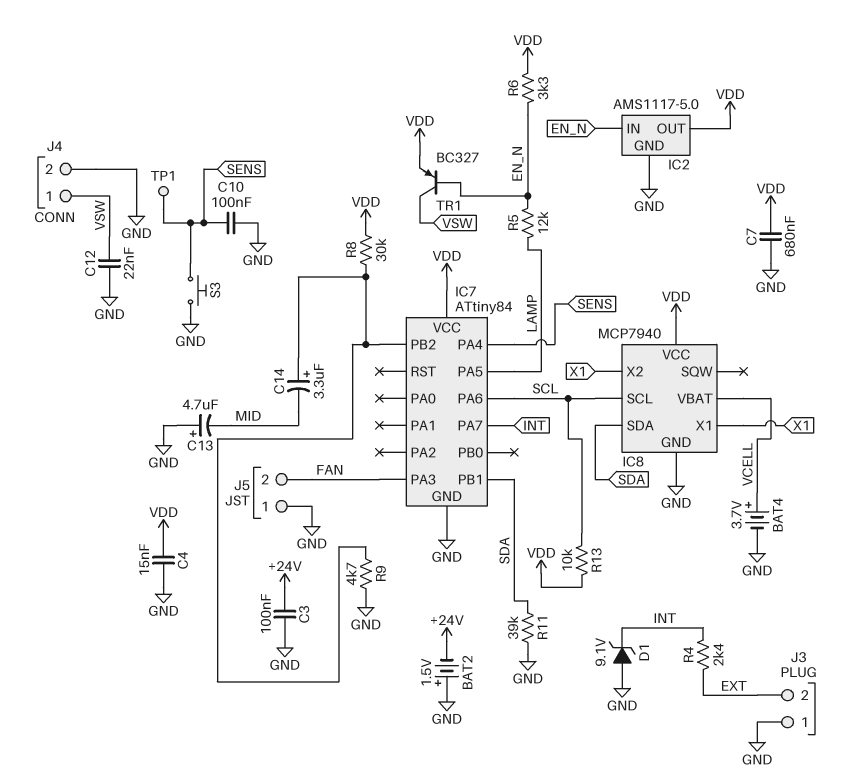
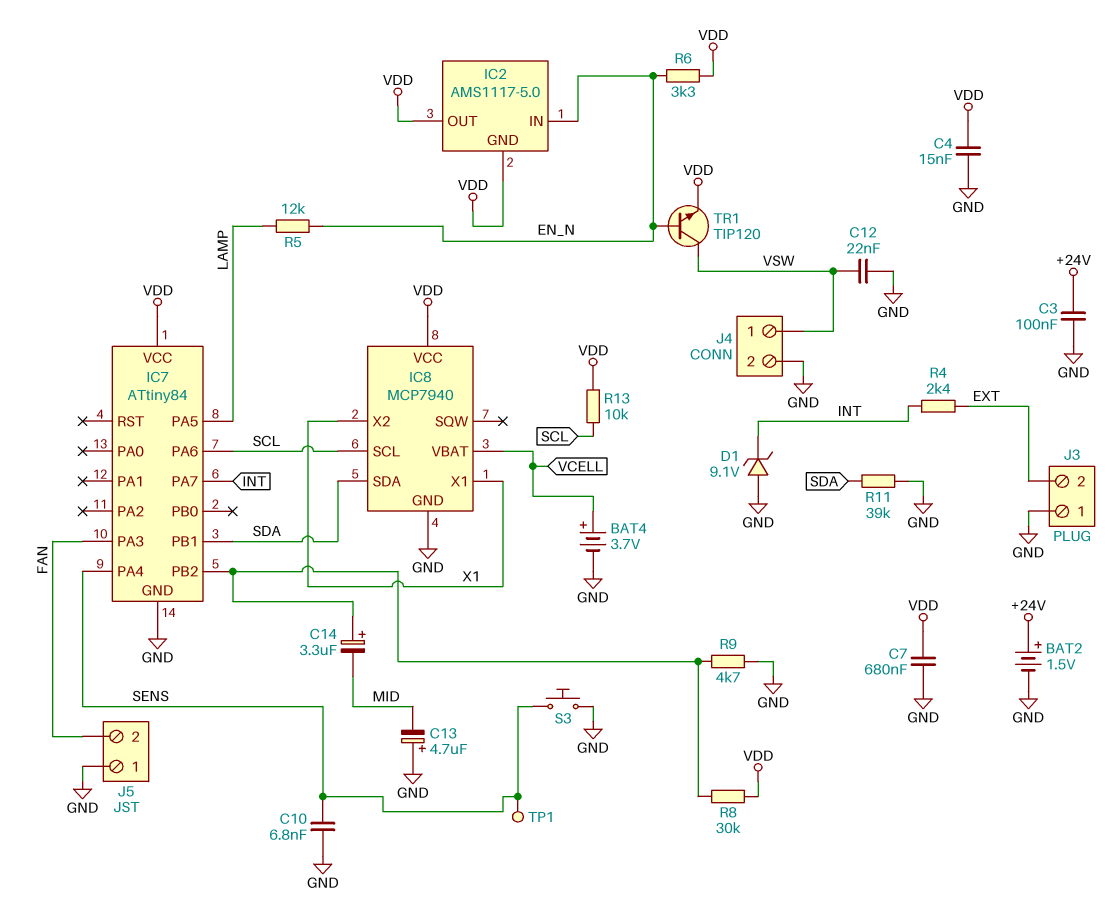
BAT2: 1.5V (plus GND, minus +24V) -> 1.5V (plus +24V, minus GND)
C10: 100nF (GND, SENS) -> 6.8nF (GND, SENS)
IC2 pin GND: GND -> VDD
TR1: PNP BC327 (B EN_N, C VSW, E VDD) -> NPN TIP120 (B EN_N, C VSW, E VDD)

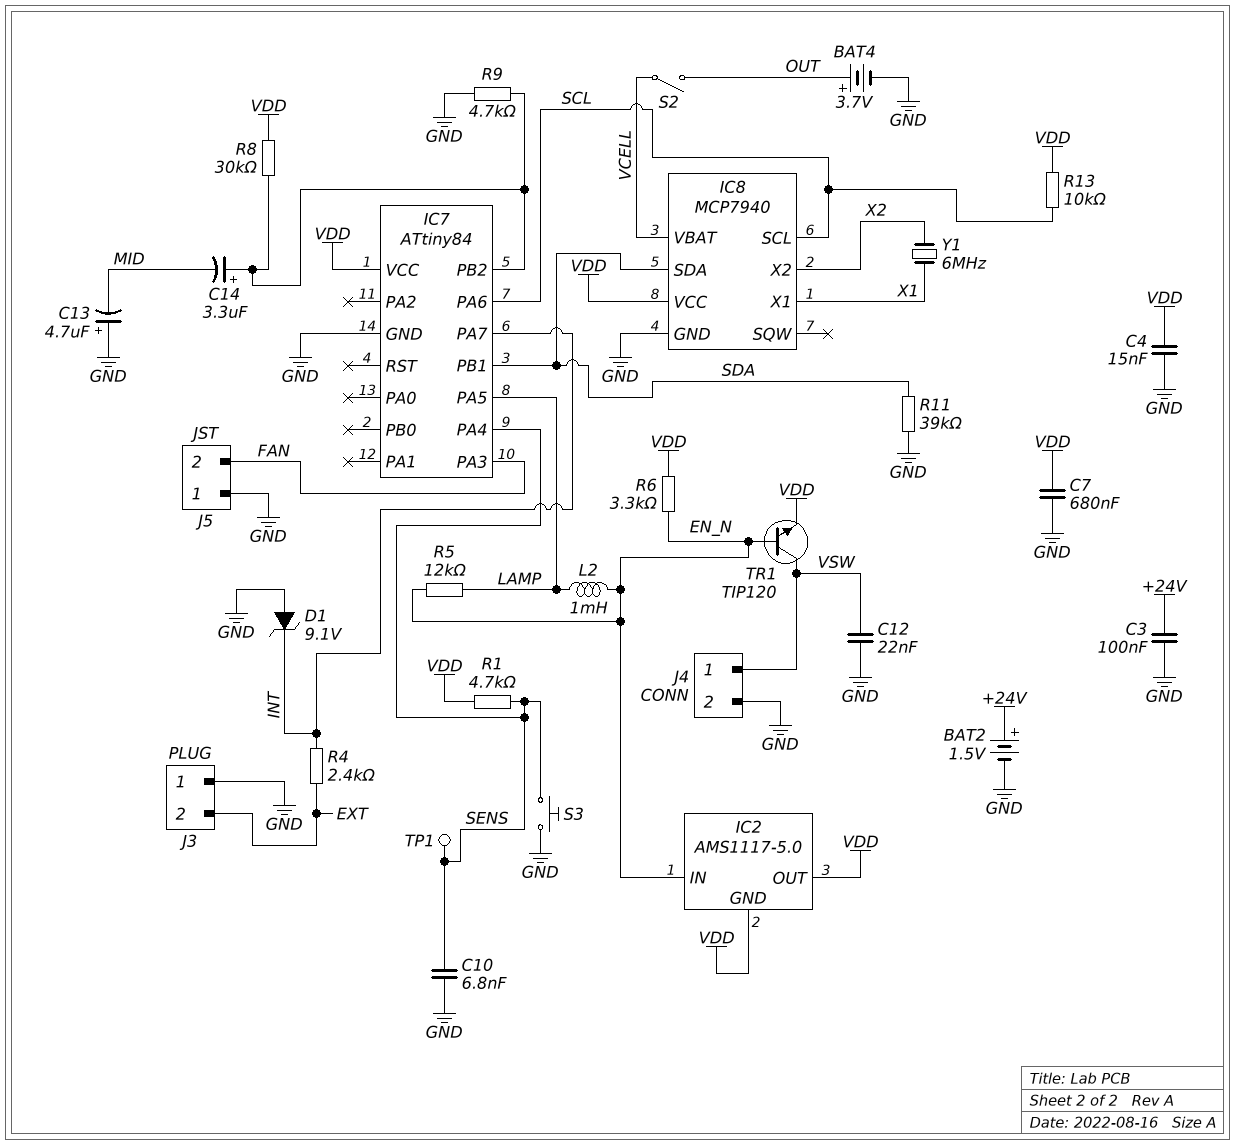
BAT4: 3.7V (plus VCELL, minus GND) -> 3.7V (plus OUT, minus GND)
IC8 pin X2: X1 -> X2
L2: none -> 1mH (EN_N, LAMP)
R1: none -> 4.7k (SENS, VDD)
S2: none -> switch (OUT, VCELL)
Y1: none -> 6MHz (X1, X2)

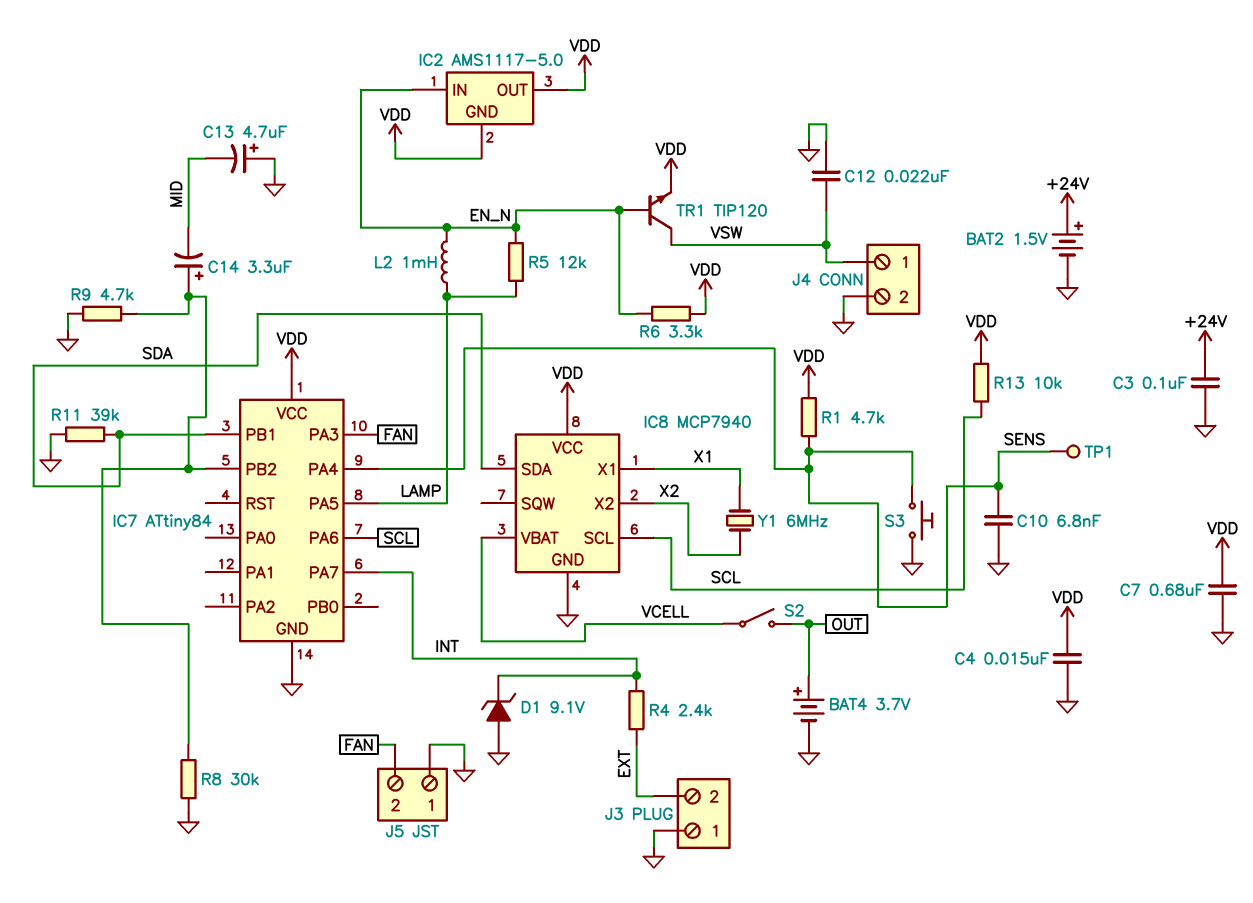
R8: 30k (IC7/PB2, VDD) -> 30k (GND, IC7/PB2)

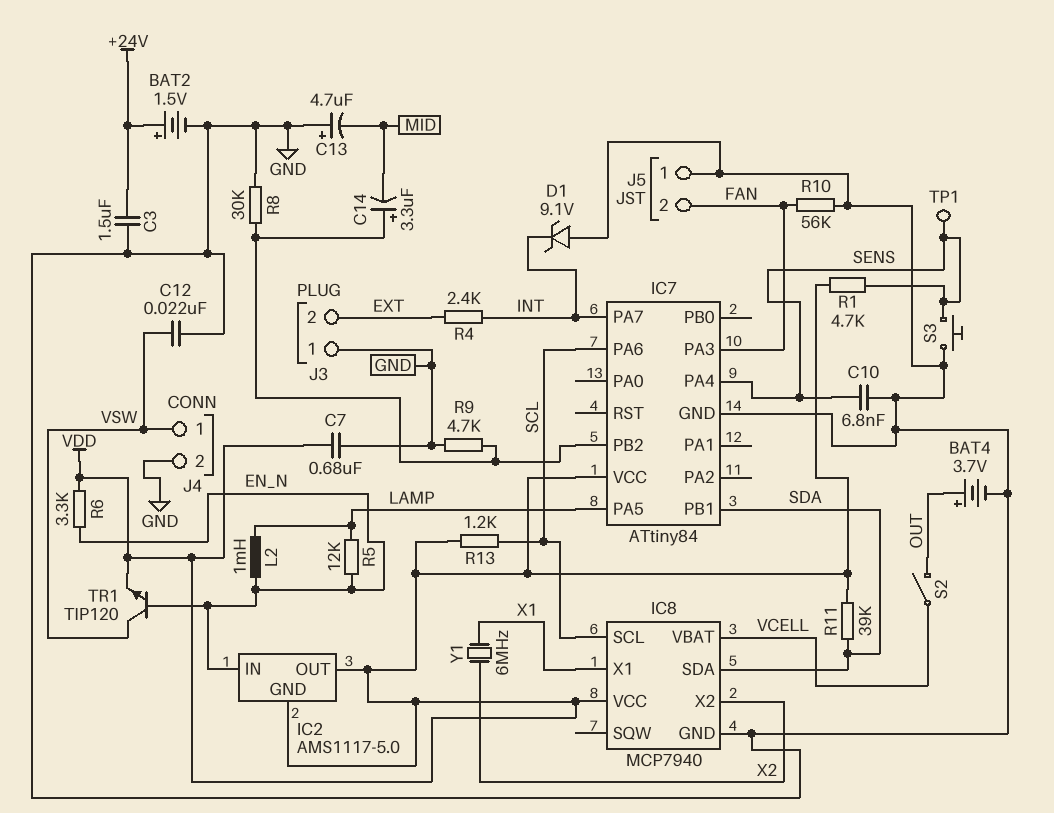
C3: 100nF (+24V, GND) -> 1.5uF (+24V, GND)
C4: 15nF (GND, VDD) -> none
R10: none -> 56k (FAN, GND)
R11: 39k (GND, SDA) -> 39k (SDA, VDD)
R13: 10k (SCL, VDD) -> 1.2k (SCL, VDD)

